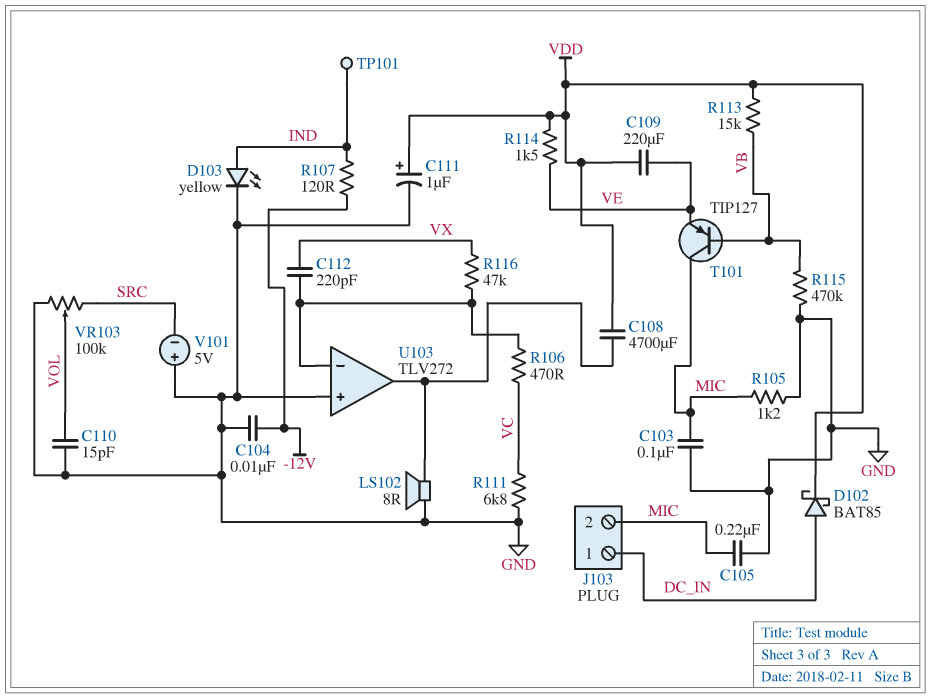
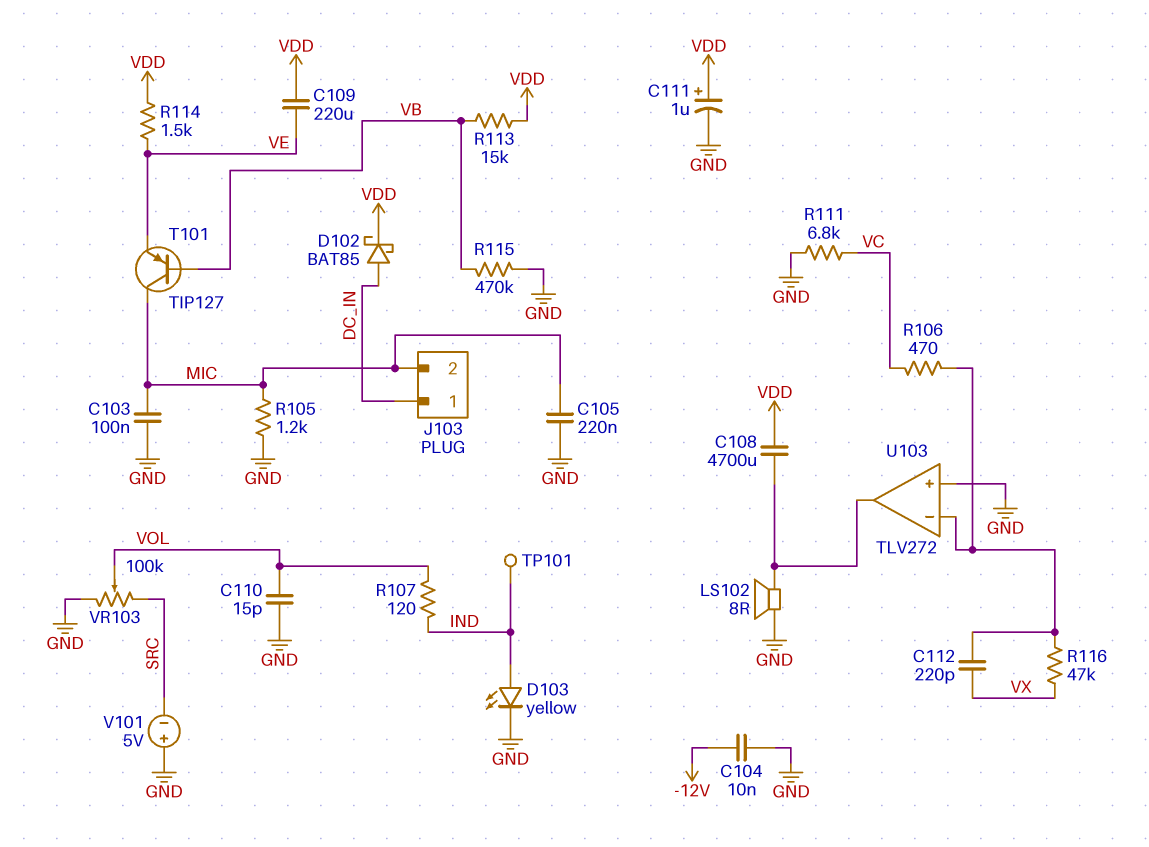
R107: 120 (-12V, IND) -> 120 (IND, VOL)

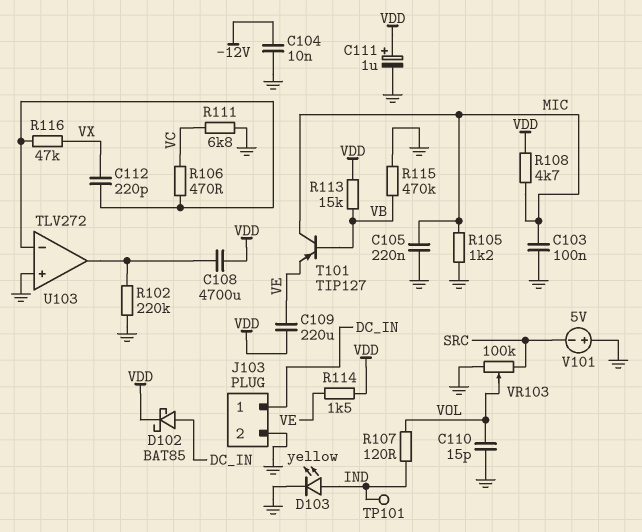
J103 pin 2: MIC -> GND
LS102: speaker 8R (GND, U103/out) -> none
R102: none -> 220k (GND, U103/out)
R108: none -> 4.7k (MIC, VDD)

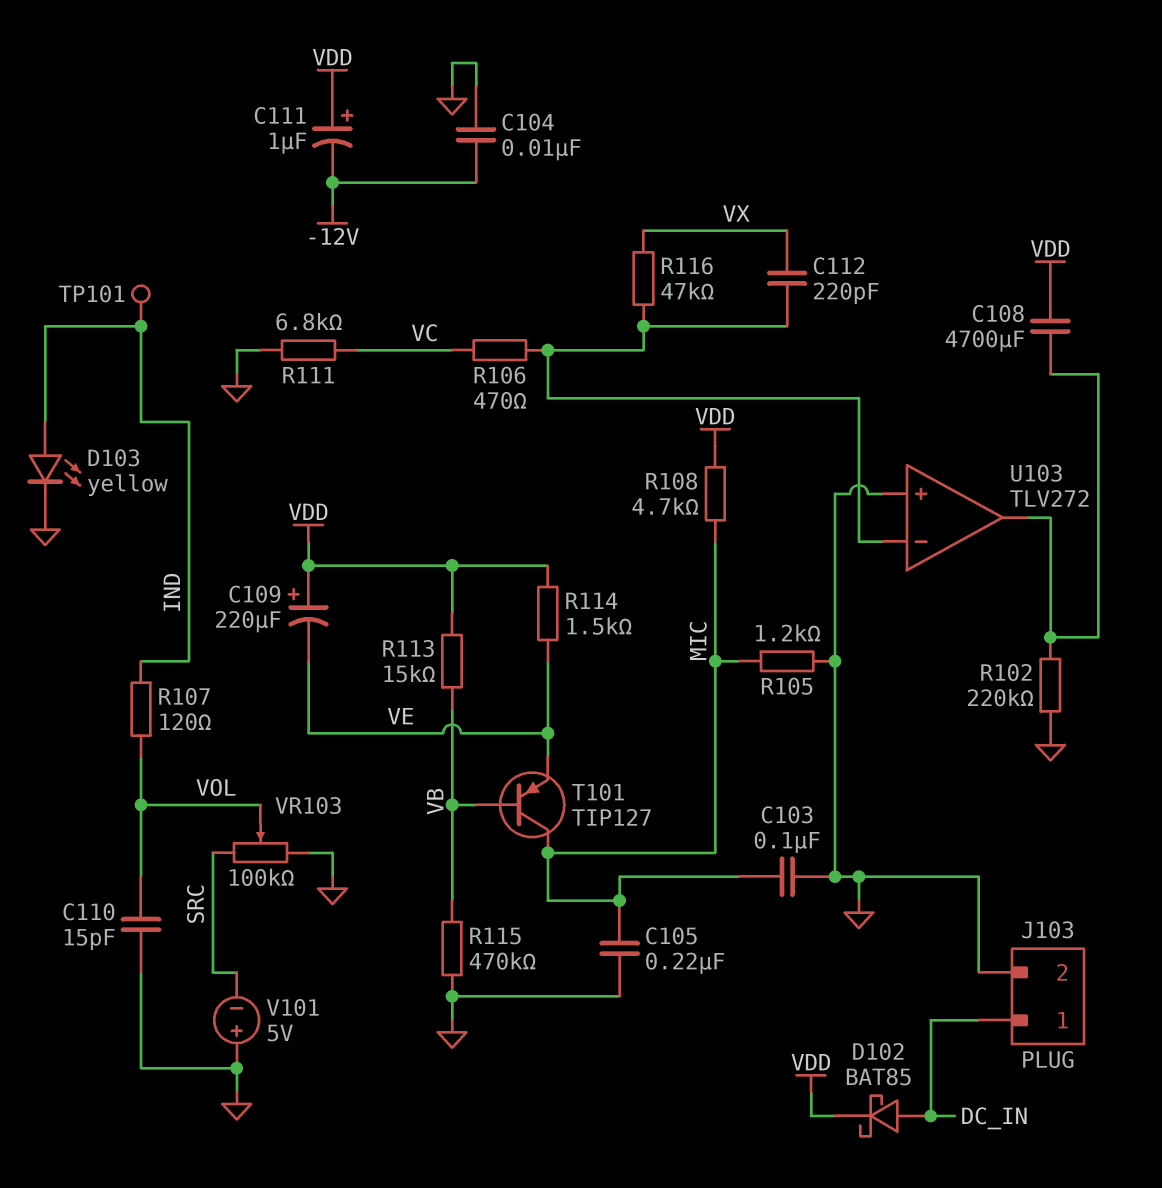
C109: 220uF (VDD, VE) -> 220uF (plus VDD, minus VE)
C111: 1uF (plus VDD, minus GND) -> 1uF (plus VDD, minus -12V)

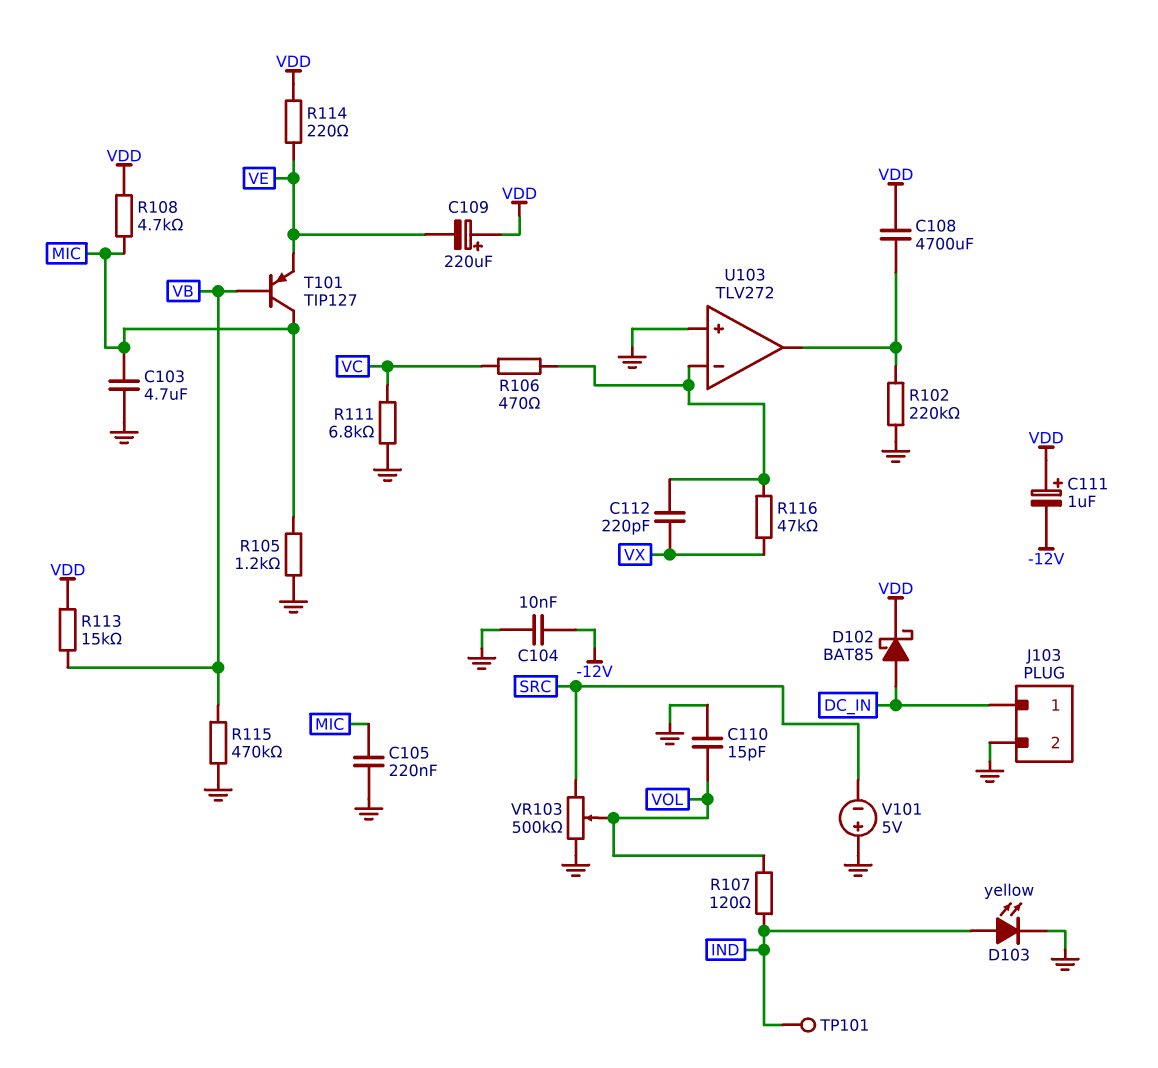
C103: 100nF (GND, MIC) -> 4.7uF (GND, MIC)
R114: 1.5k (VDD, VE) -> 220 (VDD, VE)
VR103: 100k (GND, SRC, wiper VOL) -> 500k (GND, SRC, wiper VOL)

